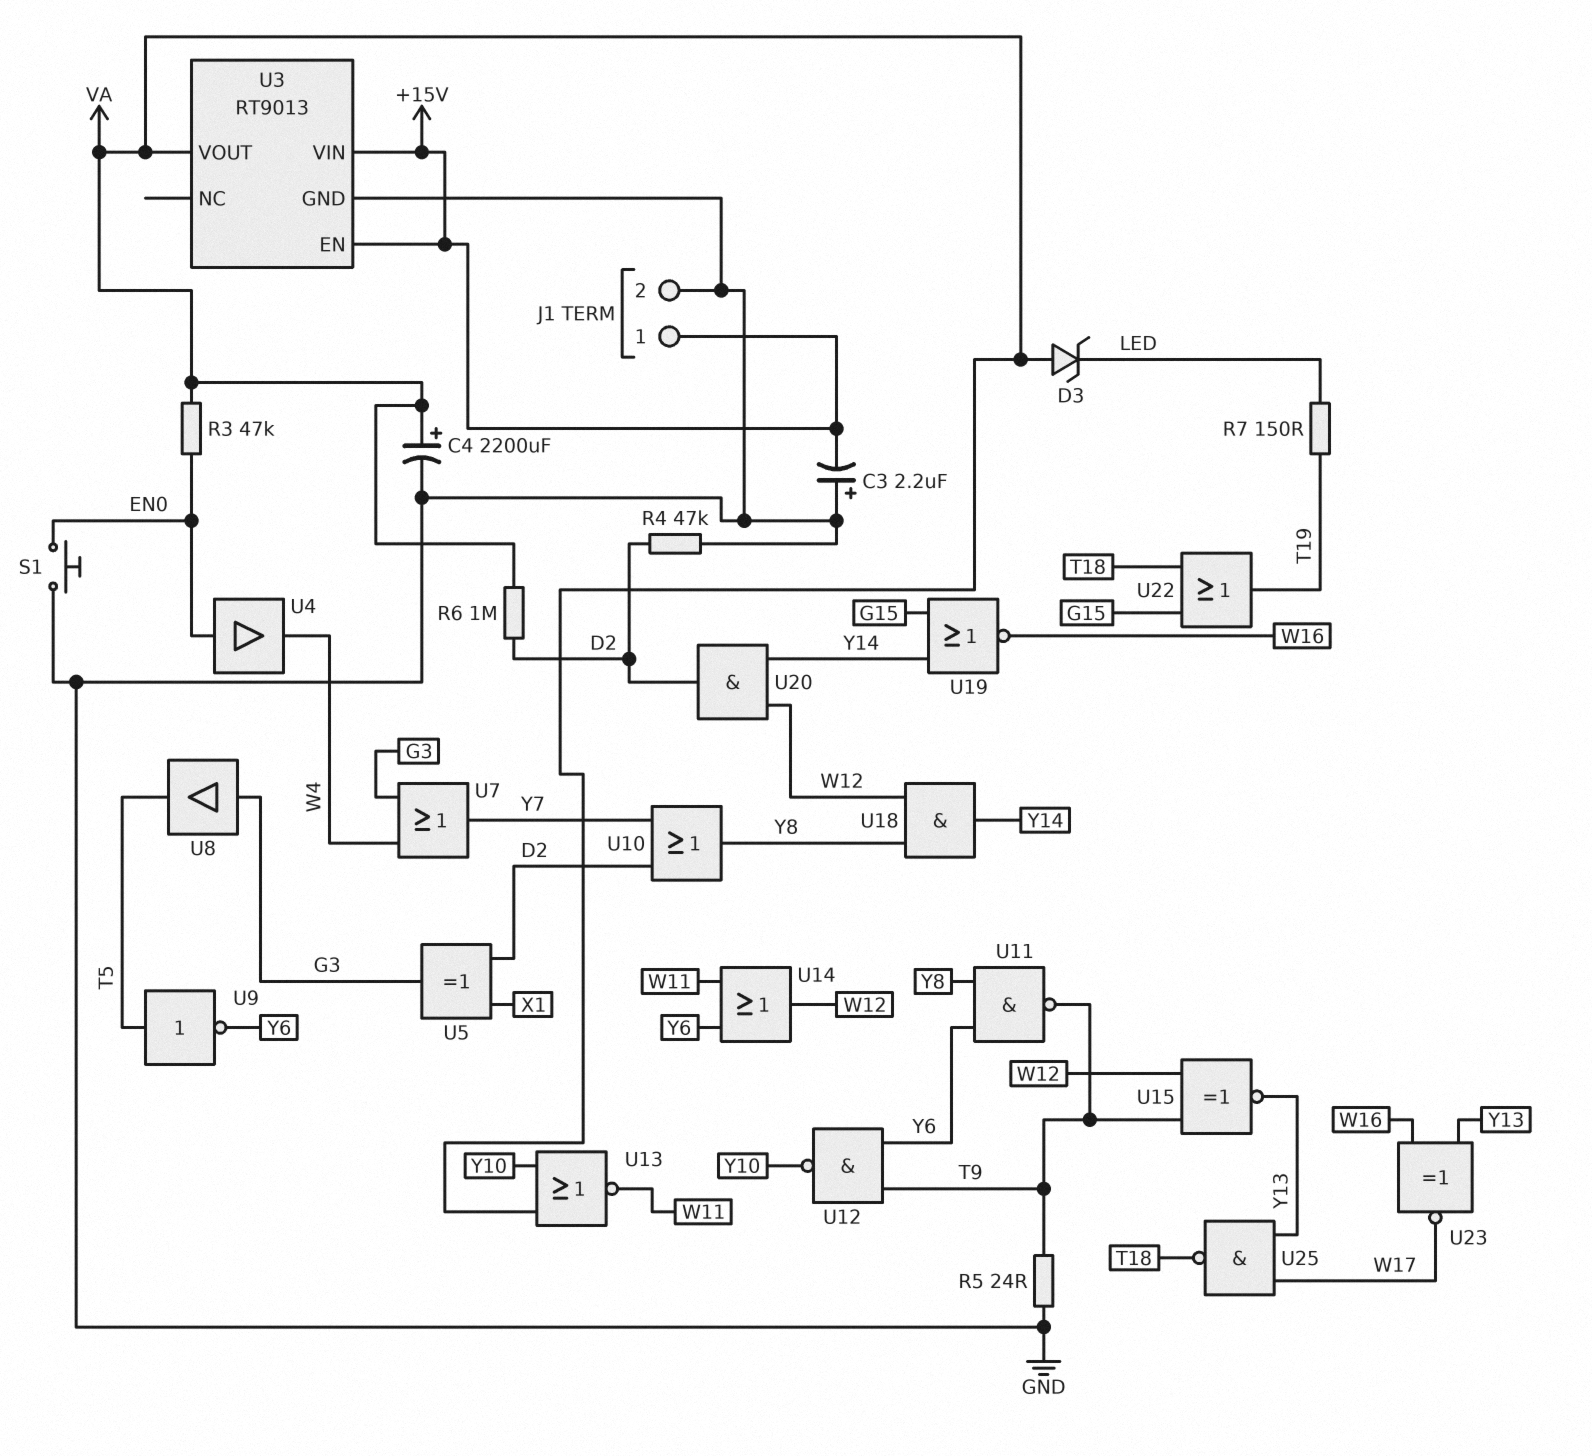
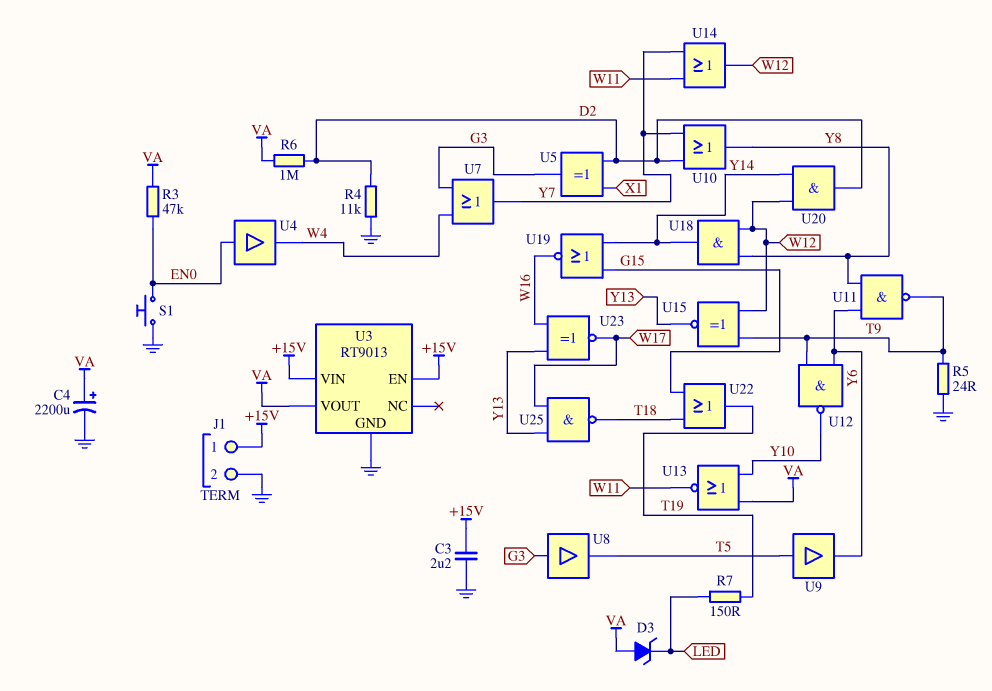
C3: 2.2uF (plus GND, minus +15V) -> 2.2uF (+15V, GND)
R4: 47k (D2, GND) -> 11k (D2, GND)
U9: NOT (in T5, out Y6) -> buffer (in T5, out Y6)
U14: OR (in W11, in Y6, out W12) -> OR (in W11, in Y7, out W12)

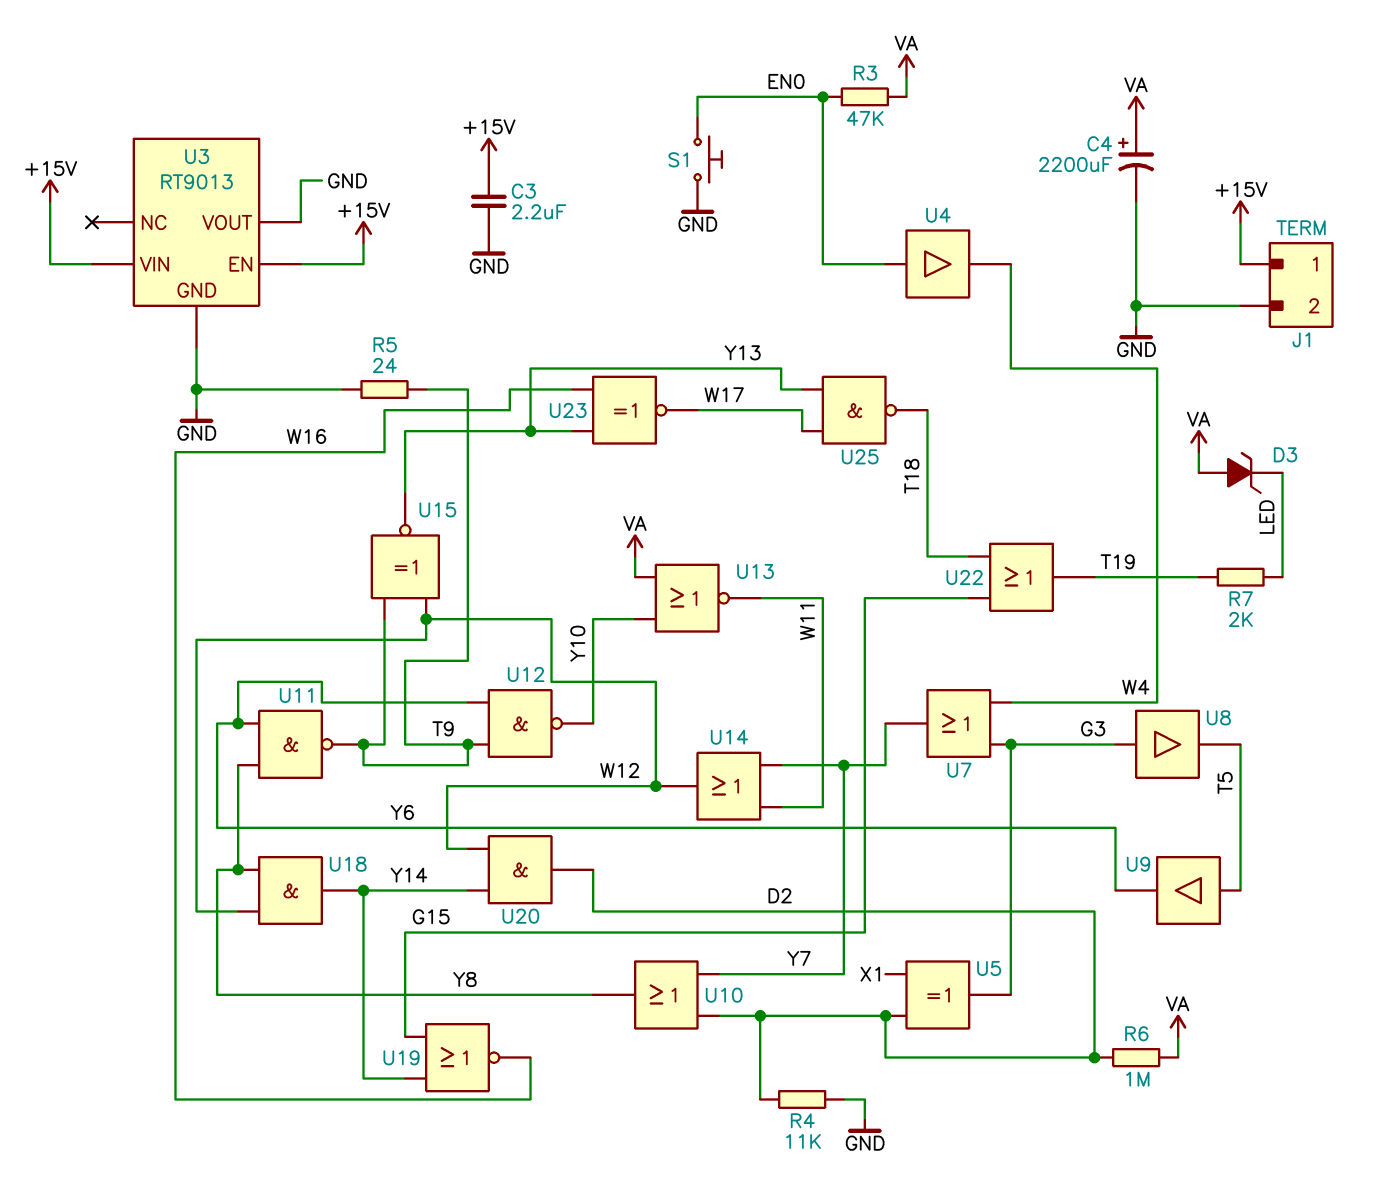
R7: 150 (LED, T19) -> 2k (LED, T19)
U3 pin VOUT: VA -> GND

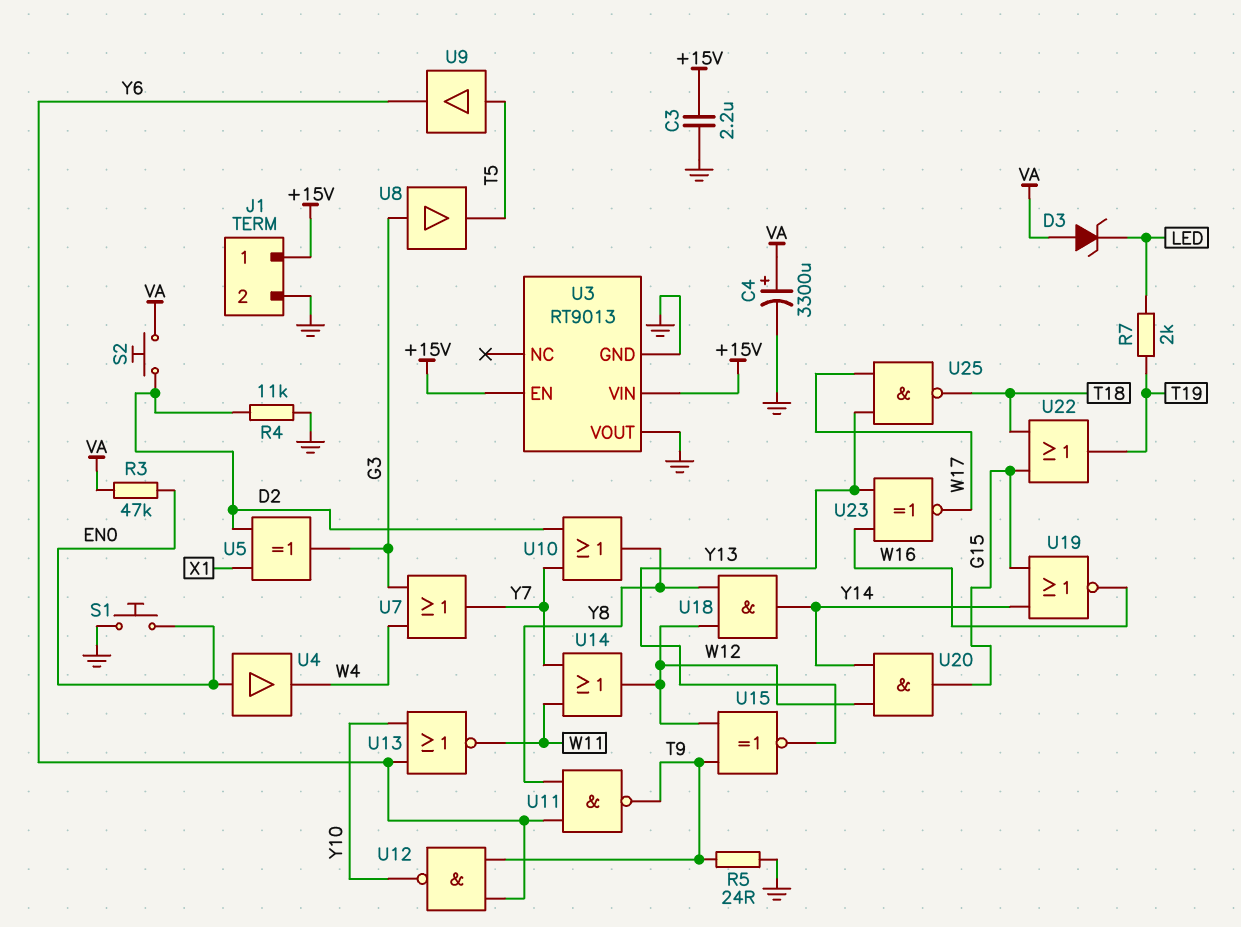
C4: 2200uF (plus VA, minus GND) -> 3300uF (plus VA, minus GND)
R6: 1M (D2, VA) -> none
S2: none -> button (D2, VA)
U13: NOR (in VA, in Y10, out W11) -> NOR (in Y6, in Y10, out W11)
U20: AND (in W12, in Y14, out D2) -> AND (in W12, in Y14, out G15)

